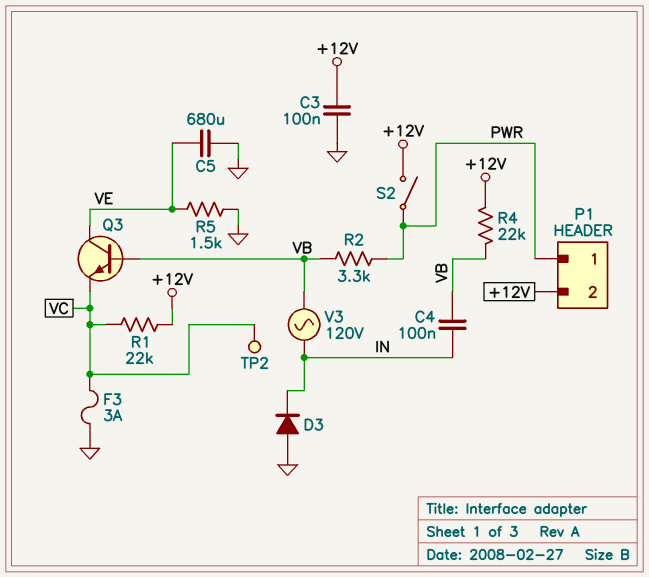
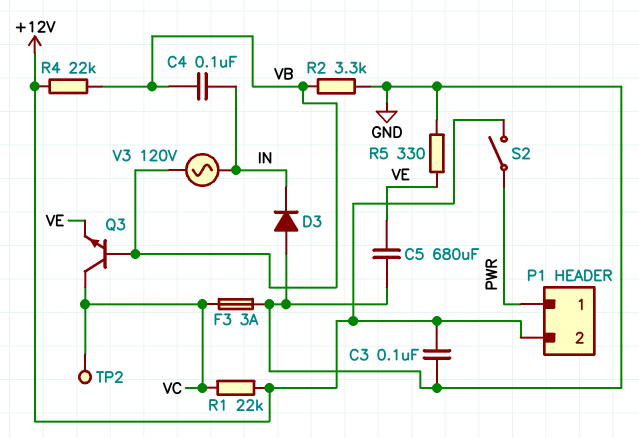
Q3: NPN (B VB, C VE, E VC) -> NPN (B VB, C VC, E VE)
R2: 3.3k (PWR, VB) -> 3.3k (GND, VB)
R5: 1.5k (GND, VE) -> 330 (GND, VE)

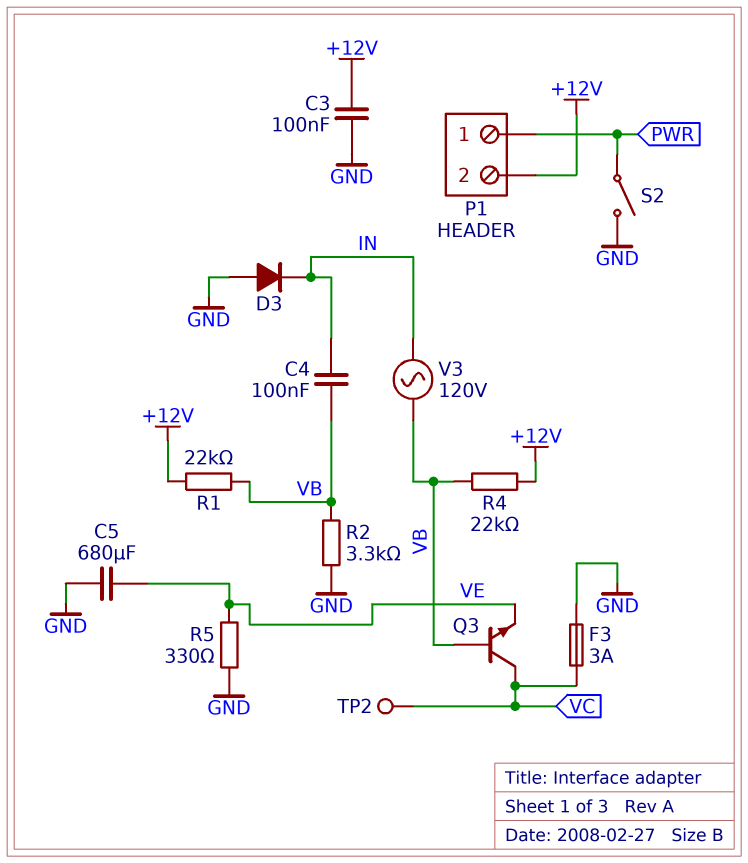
R1: 22k (+12V, VC) -> 22k (+12V, VB)
S2: switch (+12V, PWR) -> switch (GND, PWR)

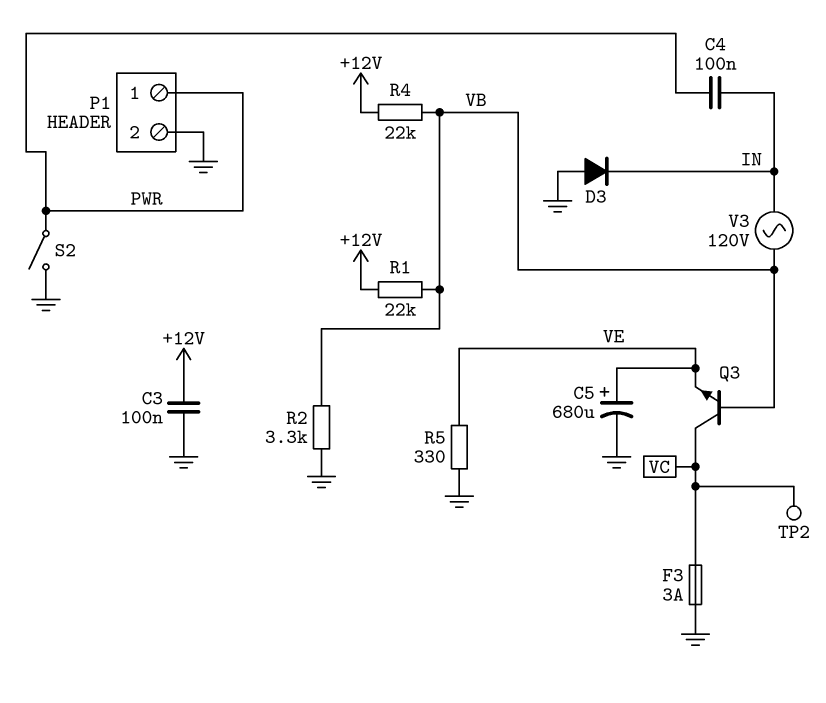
C4: 100nF (IN, VB) -> 100nF (IN, PWR)
C5: 680uF (GND, VE) -> 680uF (plus VE, minus GND)
P1 pin 2: +12V -> GND

